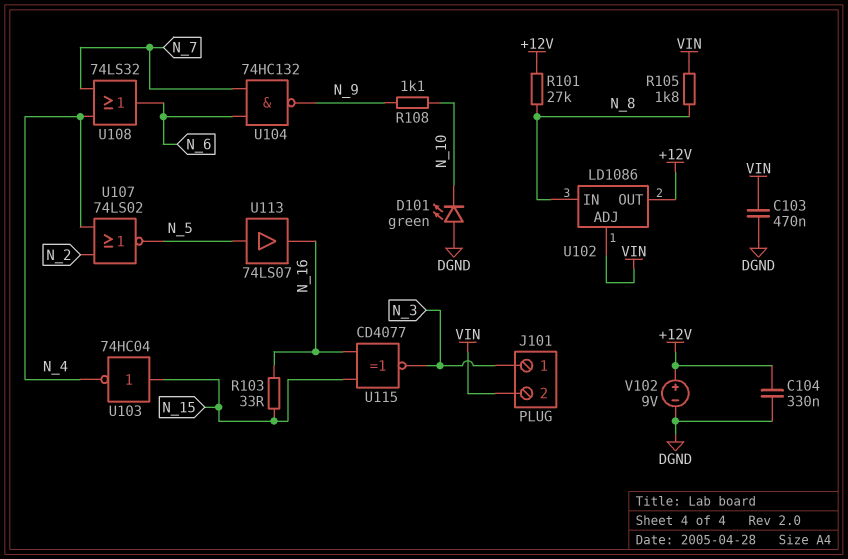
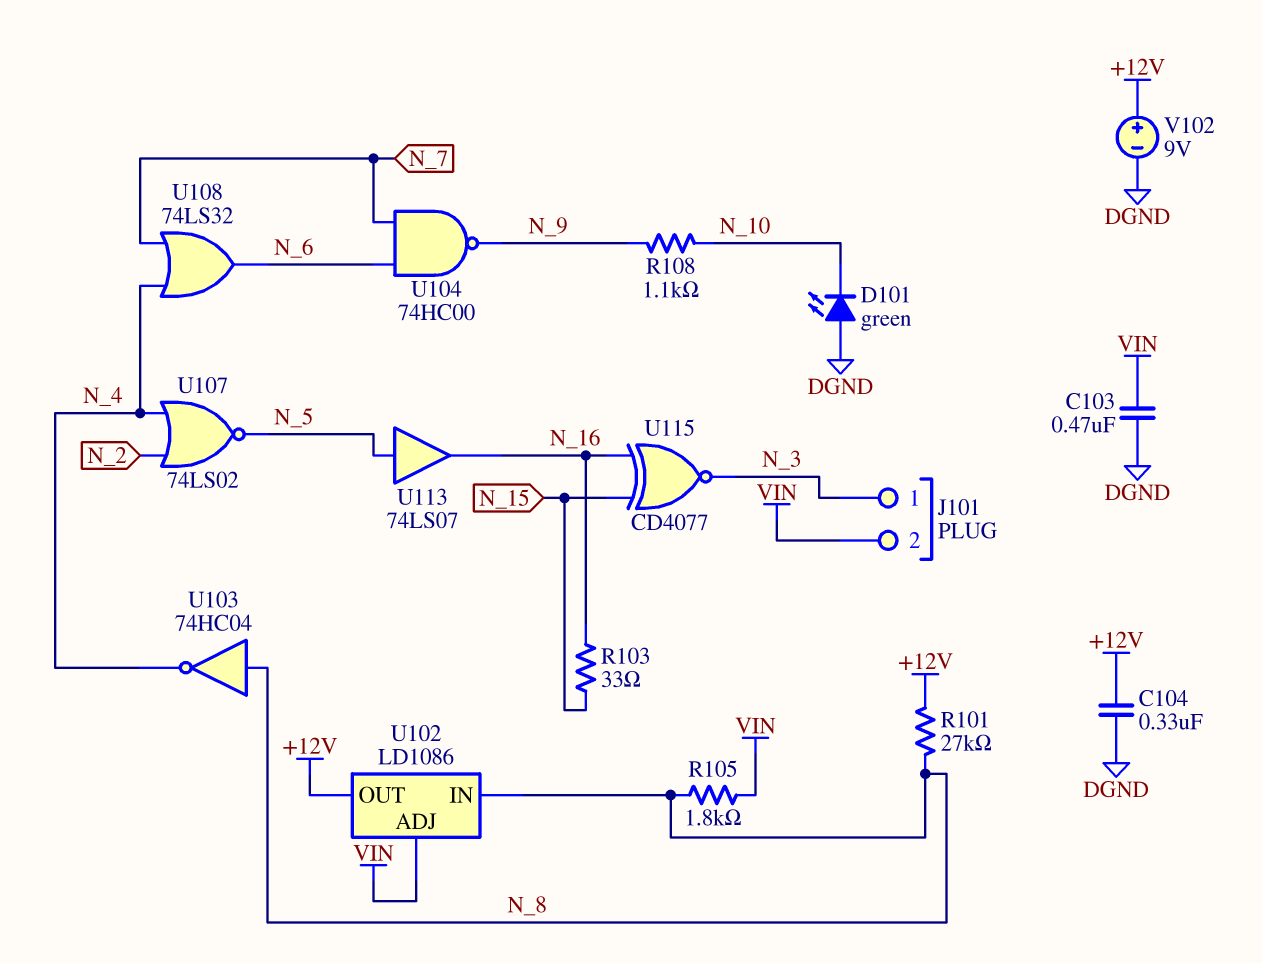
U103: NOT 74HC04 (in N_15, out N_4) -> NOT 74HC04 (in N_8, out N_4)
U104: NAND 74HC132 (in N_6, in N_7, out N_9) -> NAND 74HC00 (in N_6, in N_7, out N_9)

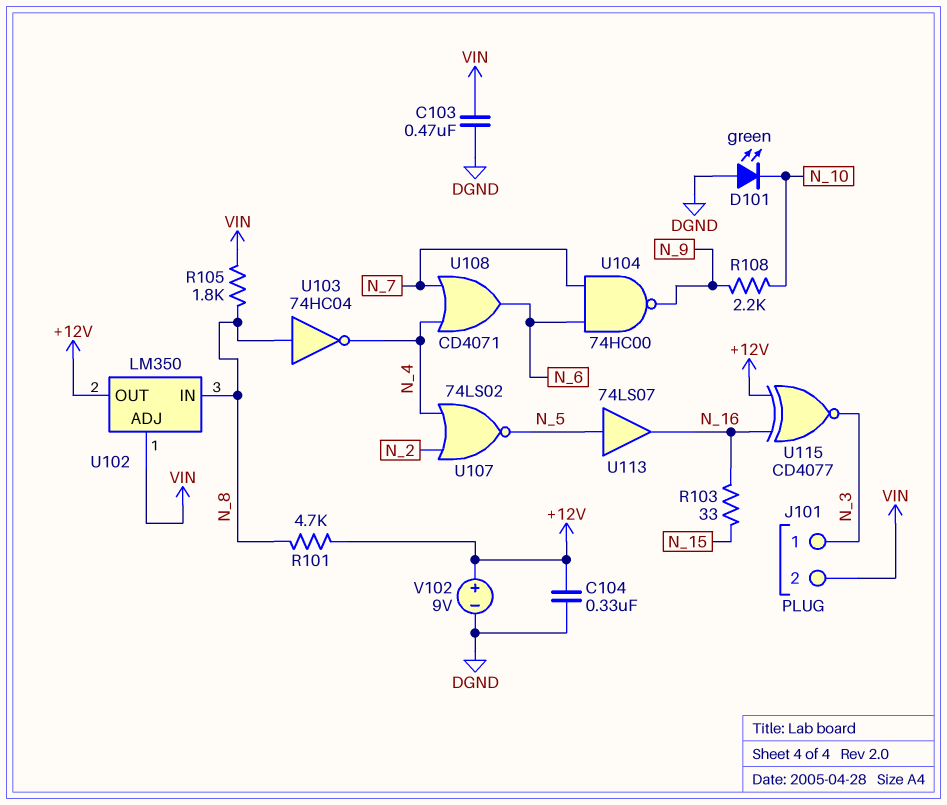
R101: 27k (+12V, N_8) -> 4.7k (+12V, N_8)
R108: 1.1k (N_9, N_10) -> 2.2k (N_9, N_10)
U102: LD1086 -> LM350
U108: OR 74LS32 (in N_4, in N_7, out N_6) -> OR CD4071 (in N_4, in N_7, out N_6)
U115: XNOR CD4077 (in N_15, in N_16, out N_3) -> XNOR CD4077 (in +12V, in N_16, out N_3)

